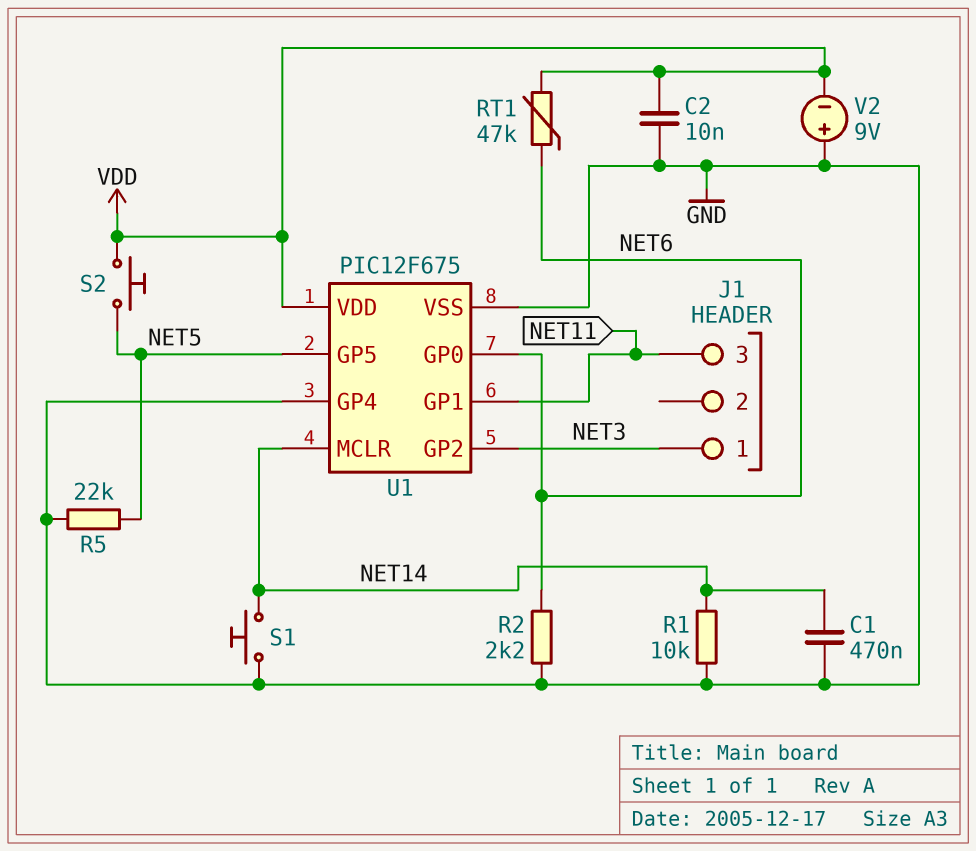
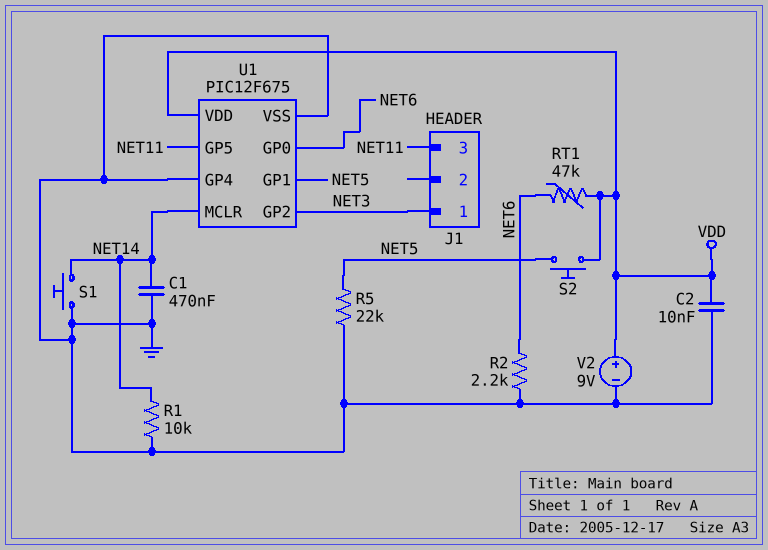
U1 pin GP1: NET11 -> NET5
U1 pin GP5: NET5 -> NET11
V2: 9V (plus GND, minus VDD) -> 9V (plus VDD, minus GND)

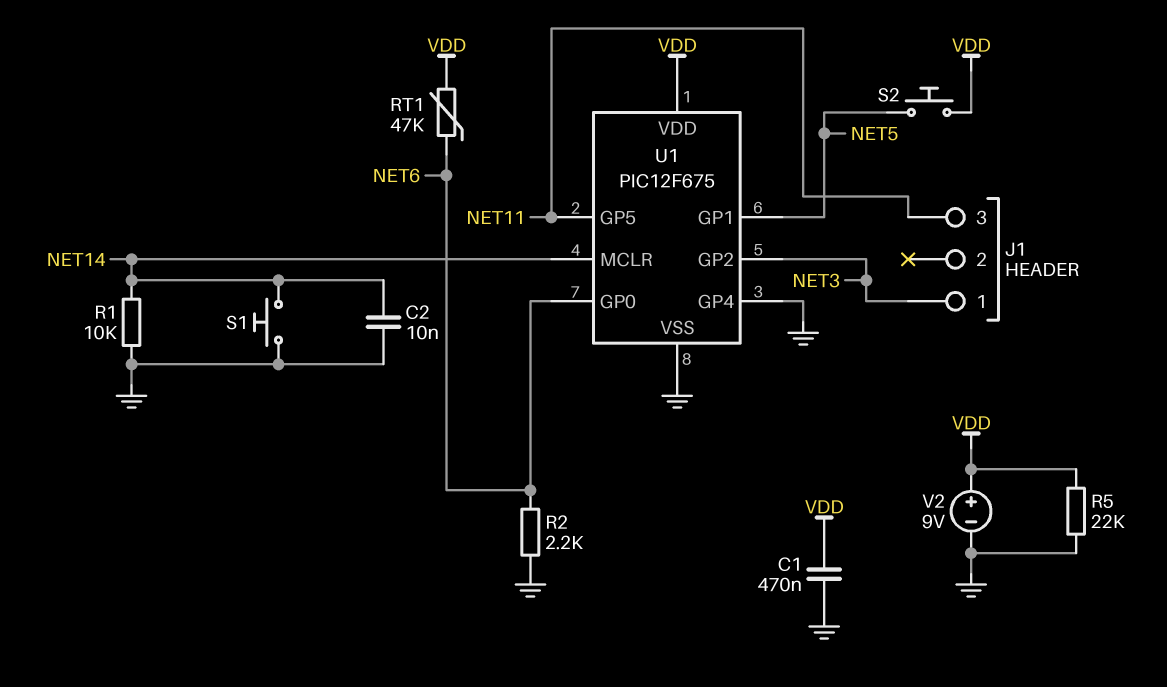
C1: 470nF (GND, NET14) -> 470nF (GND, VDD)
C2: 10nF (GND, VDD) -> 10nF (GND, NET14)
R5: 22k (GND, NET5) -> 22k (GND, VDD)

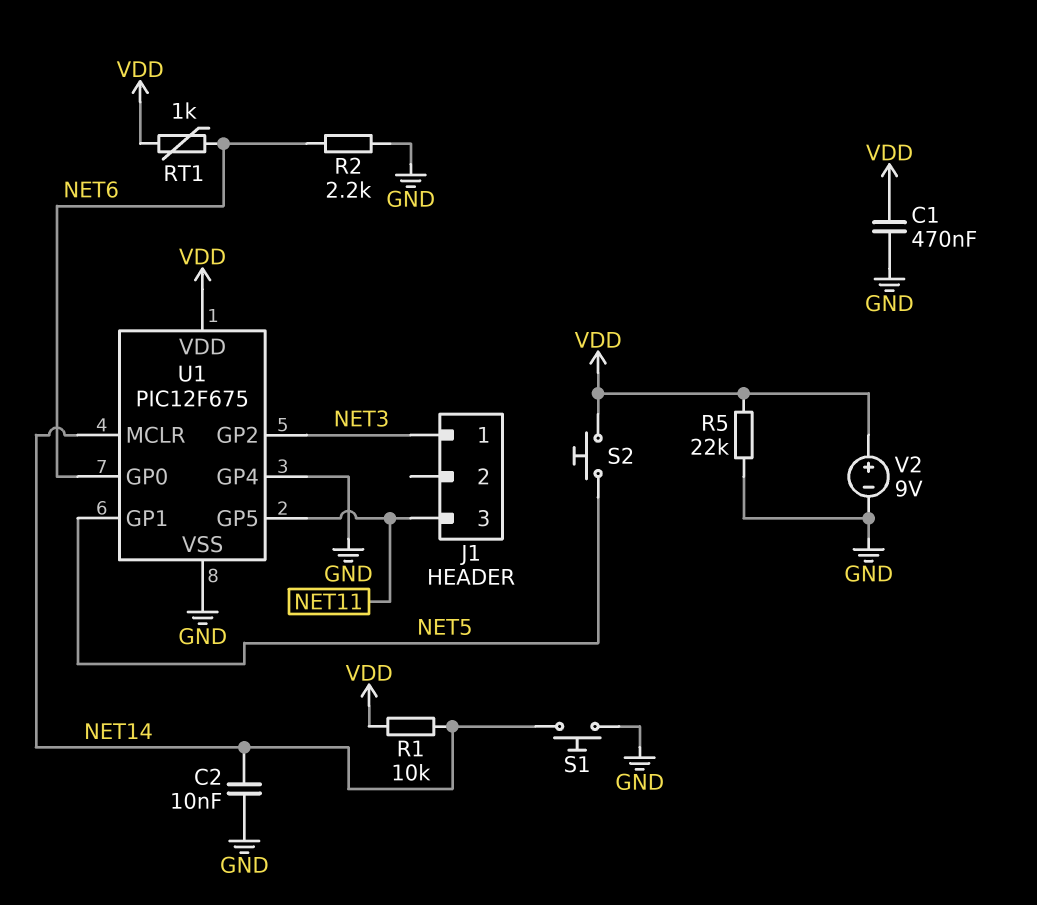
R1: 10k (GND, NET14) -> 10k (NET14, VDD)
RT1: 47k (NET6, VDD) -> 1k (NET6, VDD)

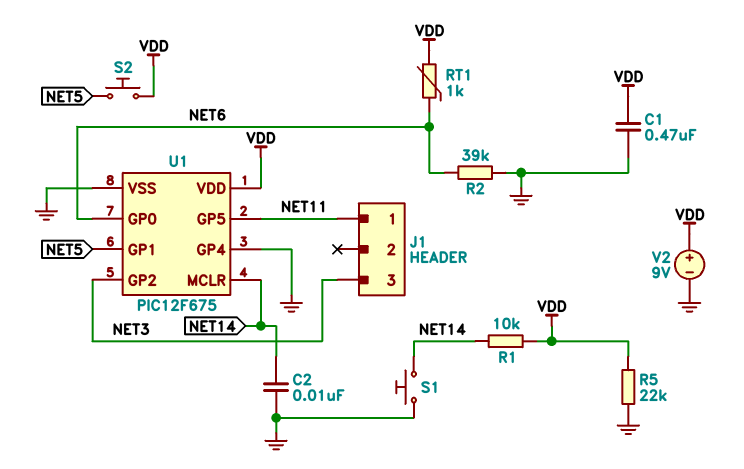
J1 pin 1: NET3 -> NET11
J1 pin 3: NET11 -> NET3
R2: 2.2k (GND, NET6) -> 39k (GND, NET6)

